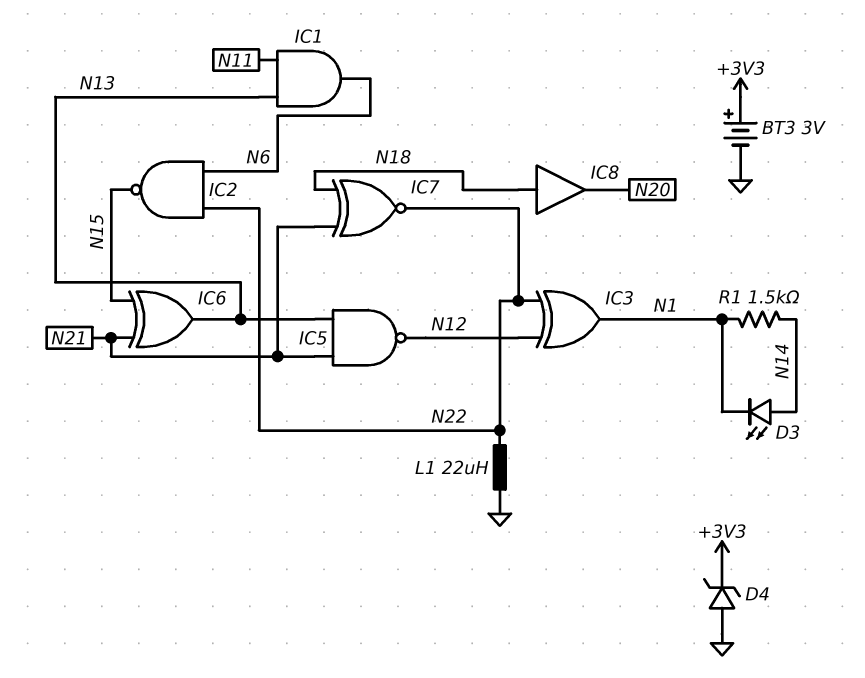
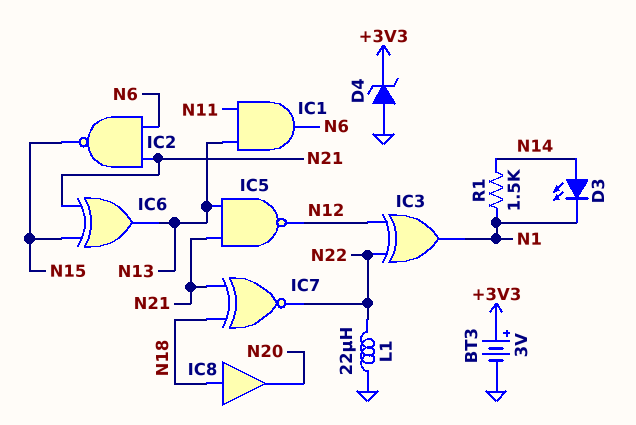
IC2: NAND (in N6, in N22, out N15) -> NAND (in N6, in N21, out N15)

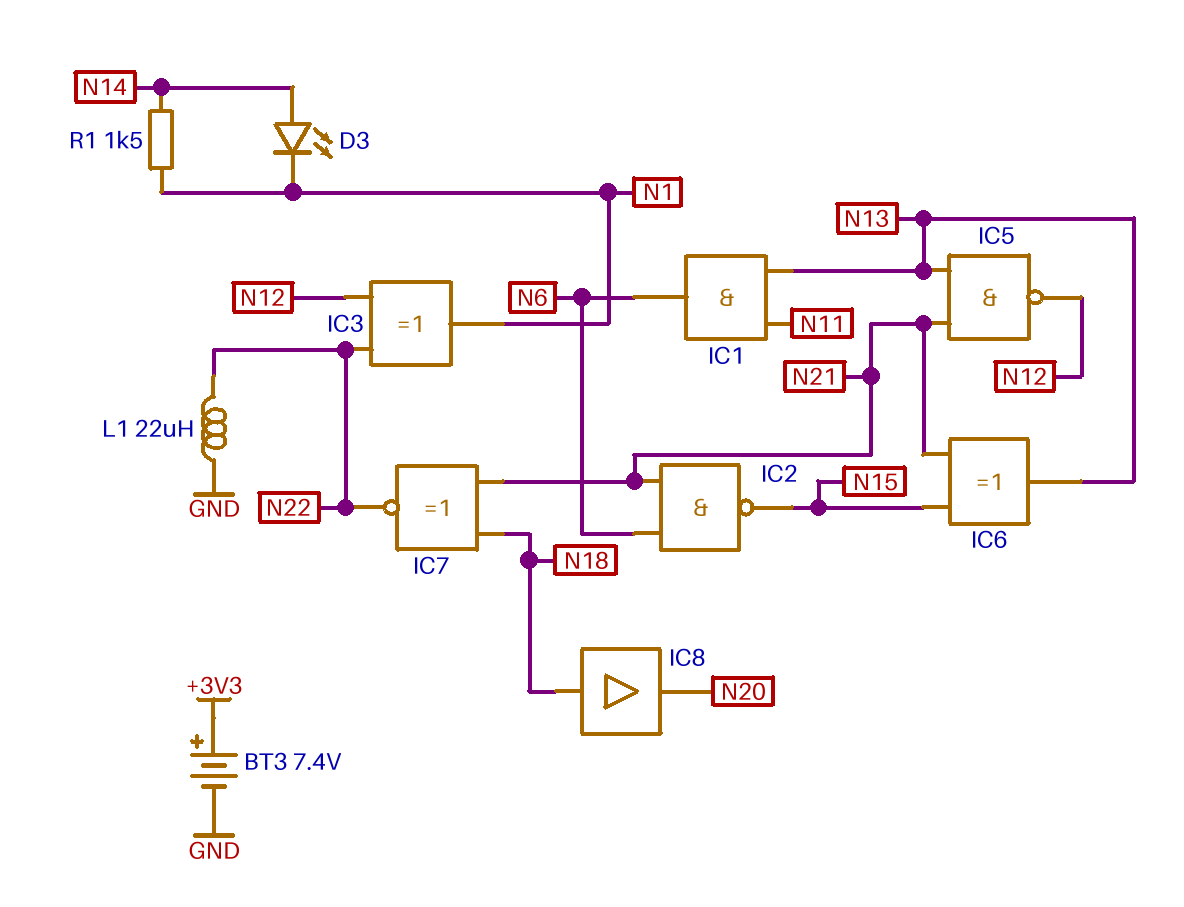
BT3: 3V (plus +3V3, minus GND) -> 7.4V (plus +3V3, minus GND)
D4: zener (A GND, K +3V3) -> none

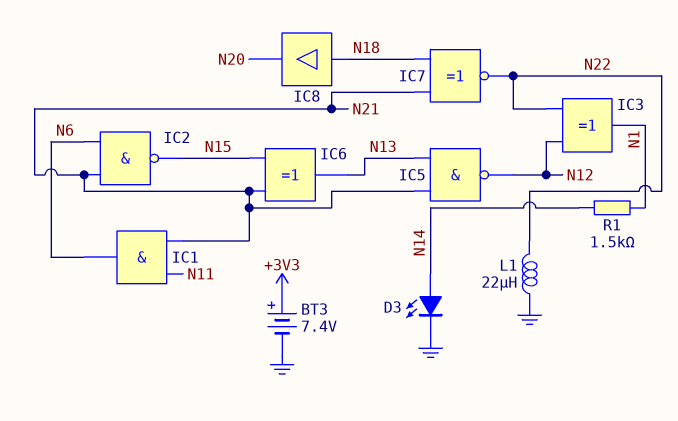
D3: LED (A N14, K N1) -> LED (A N14, K GND)
IC1: AND (in N11, in N13, out N6) -> AND (in N11, in N21, out N6)

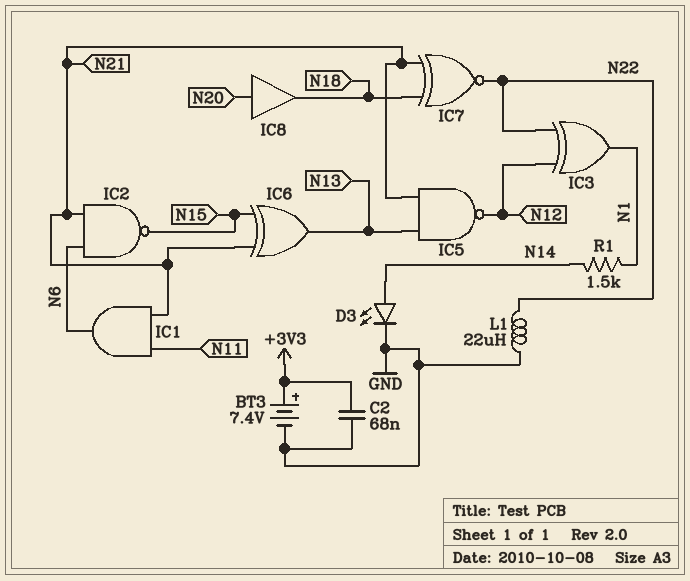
C2: none -> 68nF (+3V3, GND)
IC8: buffer (in N18, out N20) -> buffer (in N20, out N18)

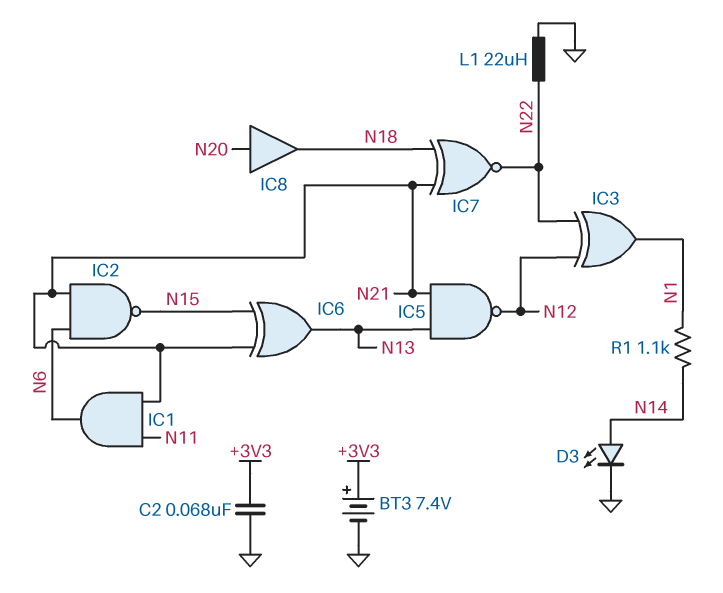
R1: 1.5k (N1, N14) -> 1.1k (N1, N14)

